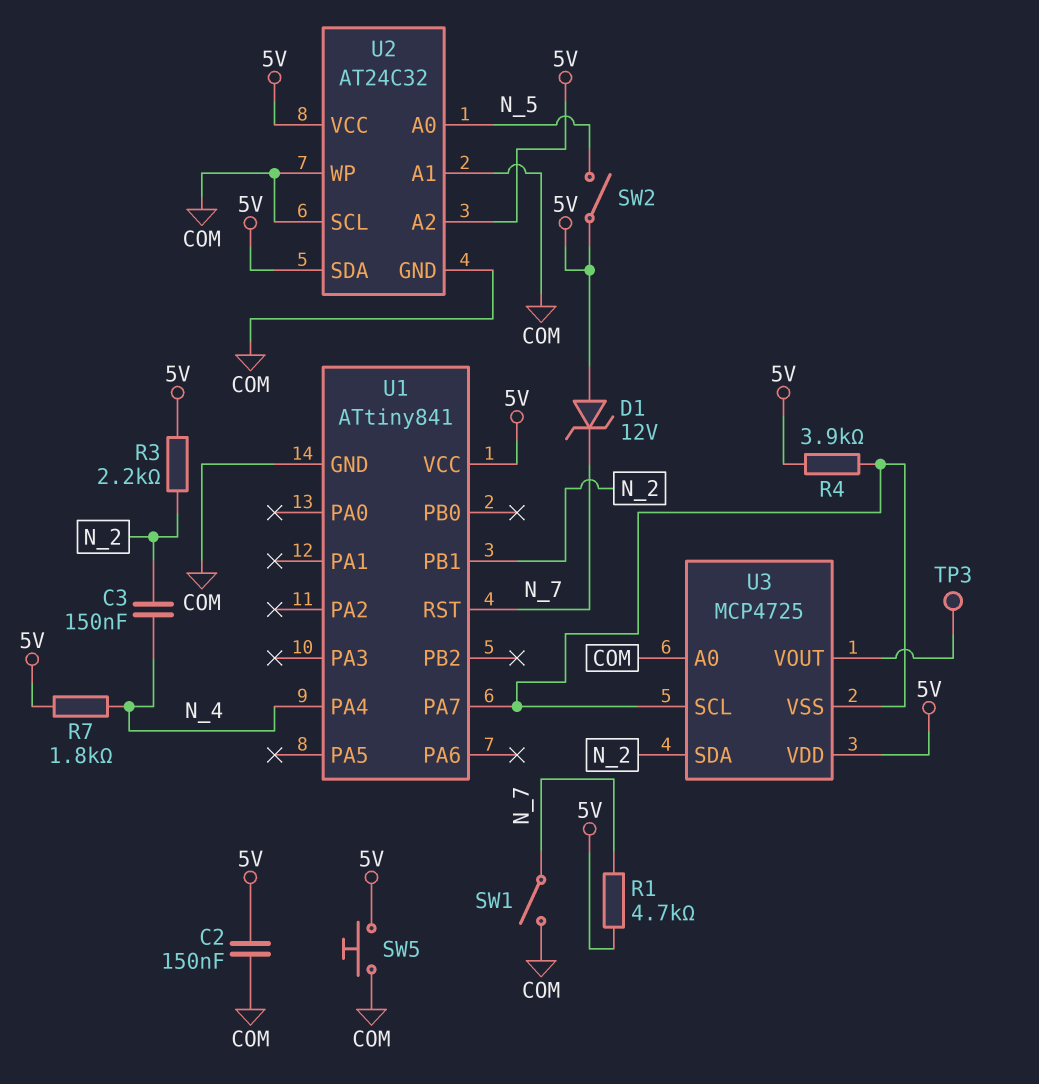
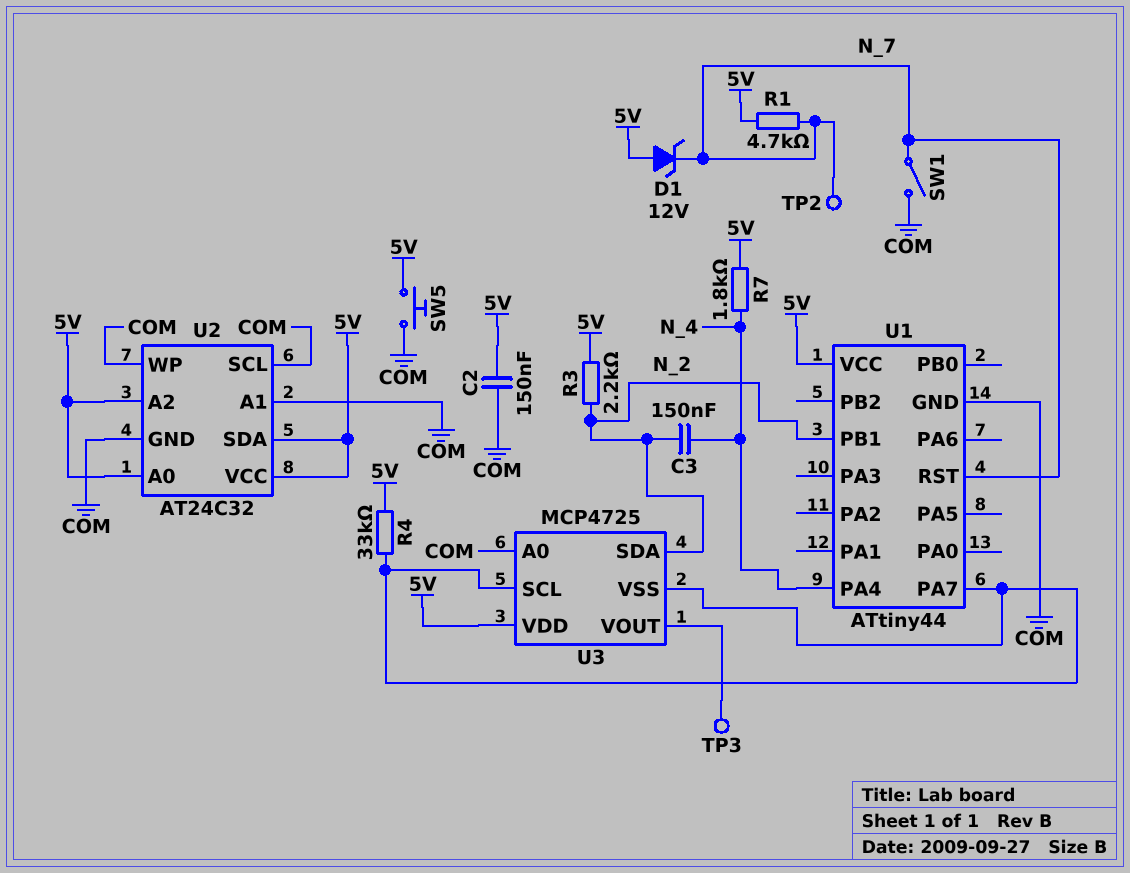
R4: 3.9k (5V, U1/PA7) -> 33k (5V, U1/PA7)
SW2: switch (5V, N_5) -> none
TP2: none -> test point (N_7)
U1: ATtiny841 -> ATtiny44
U2 pin A0: N_5 -> 5V

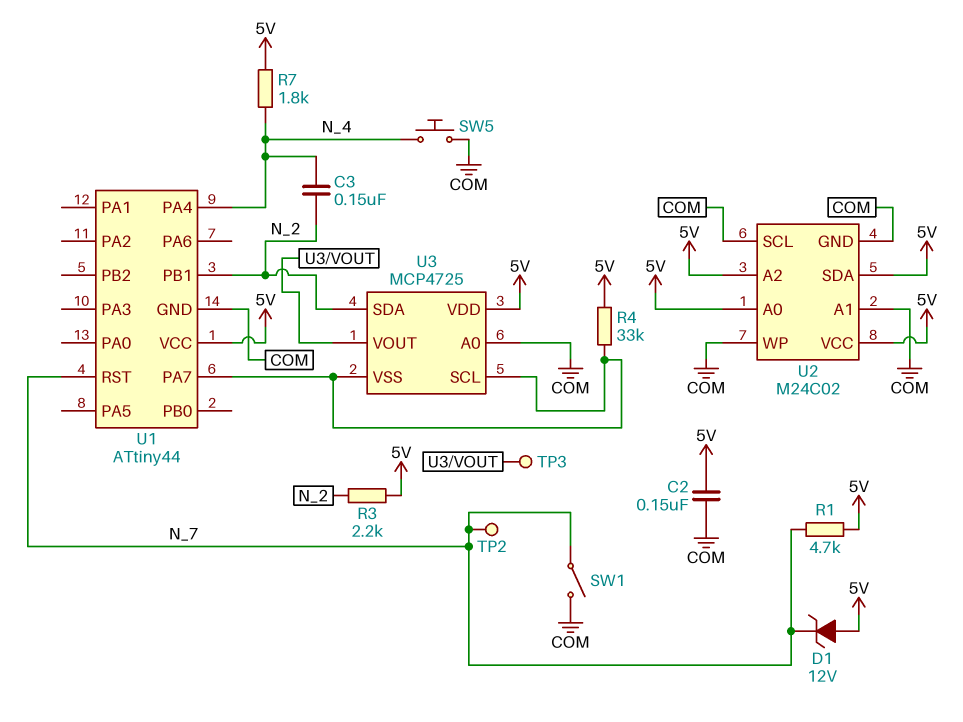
SW5: button (5V, COM) -> button (COM, N_4)
U2: AT24C32 -> M24C02

